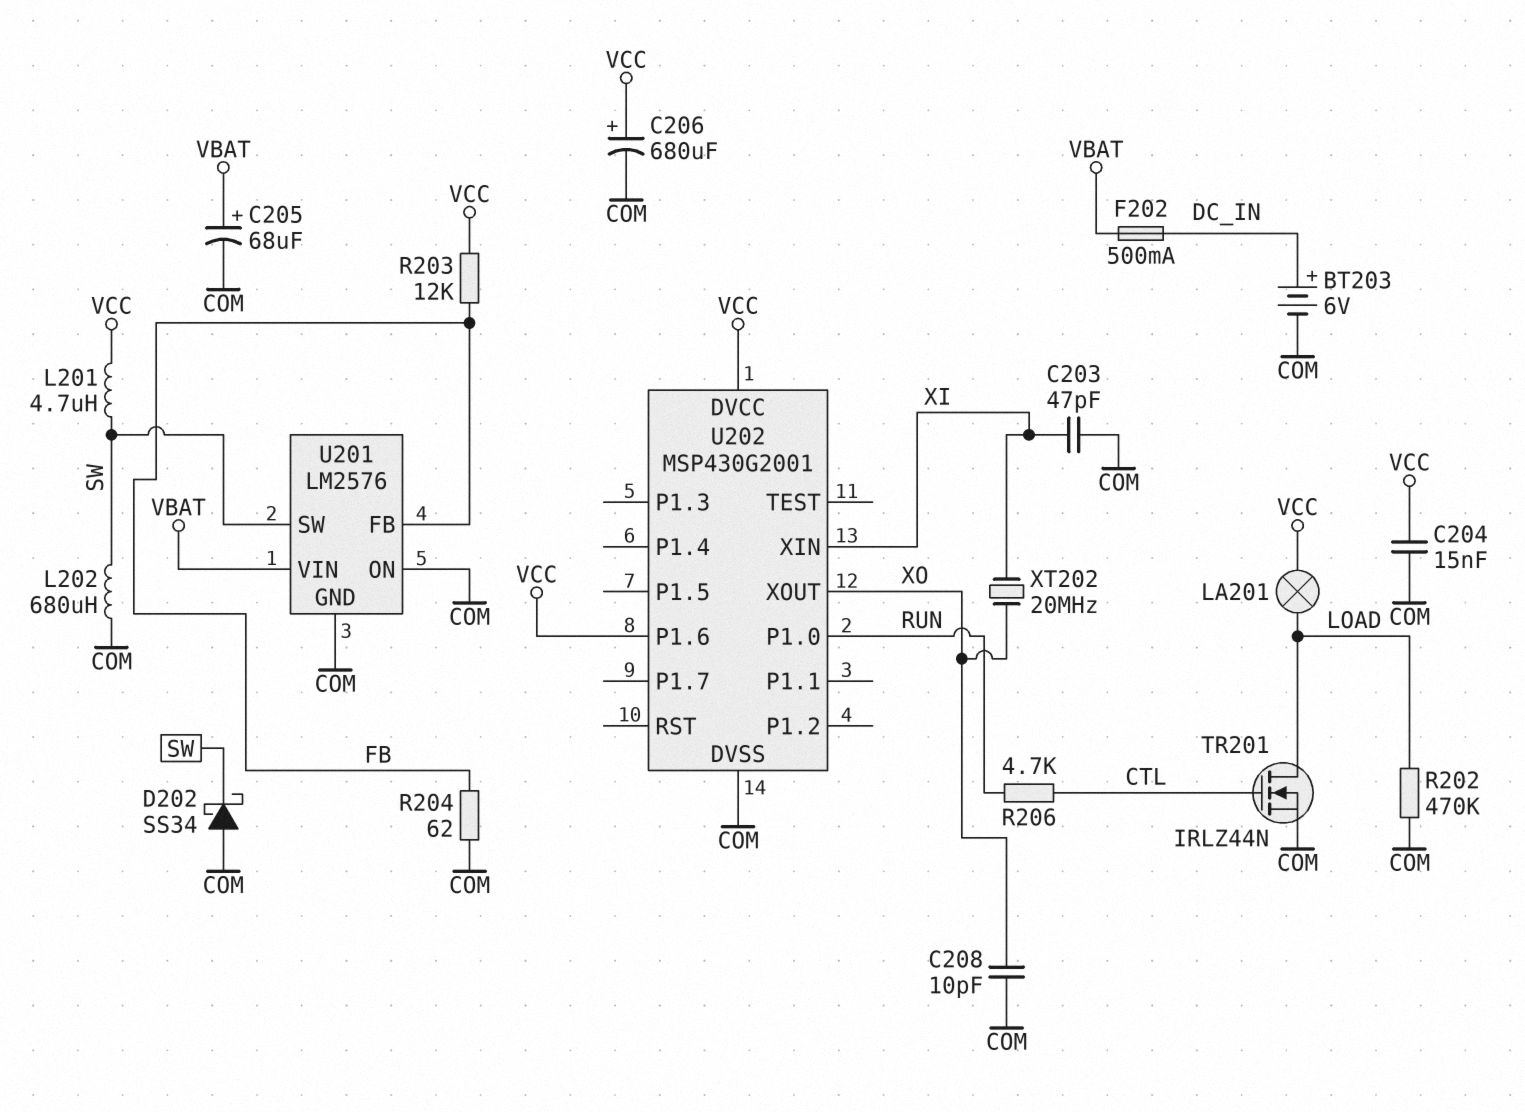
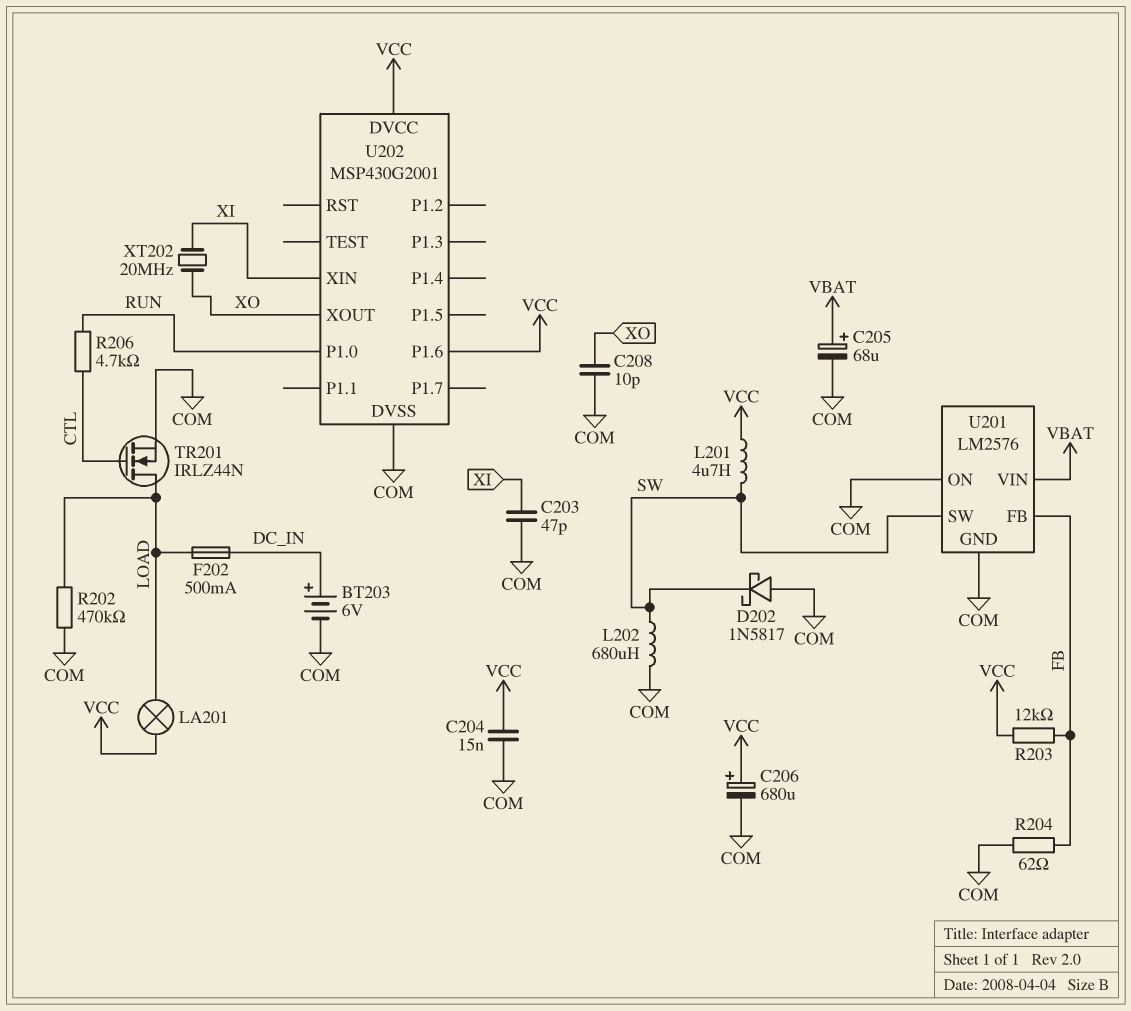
D202: schottky SS34 (A COM, K SW) -> schottky 1N5817 (A COM, K SW)
F202: 500mA (DC_IN, VBAT) -> 500mA (DC_IN, LOAD)

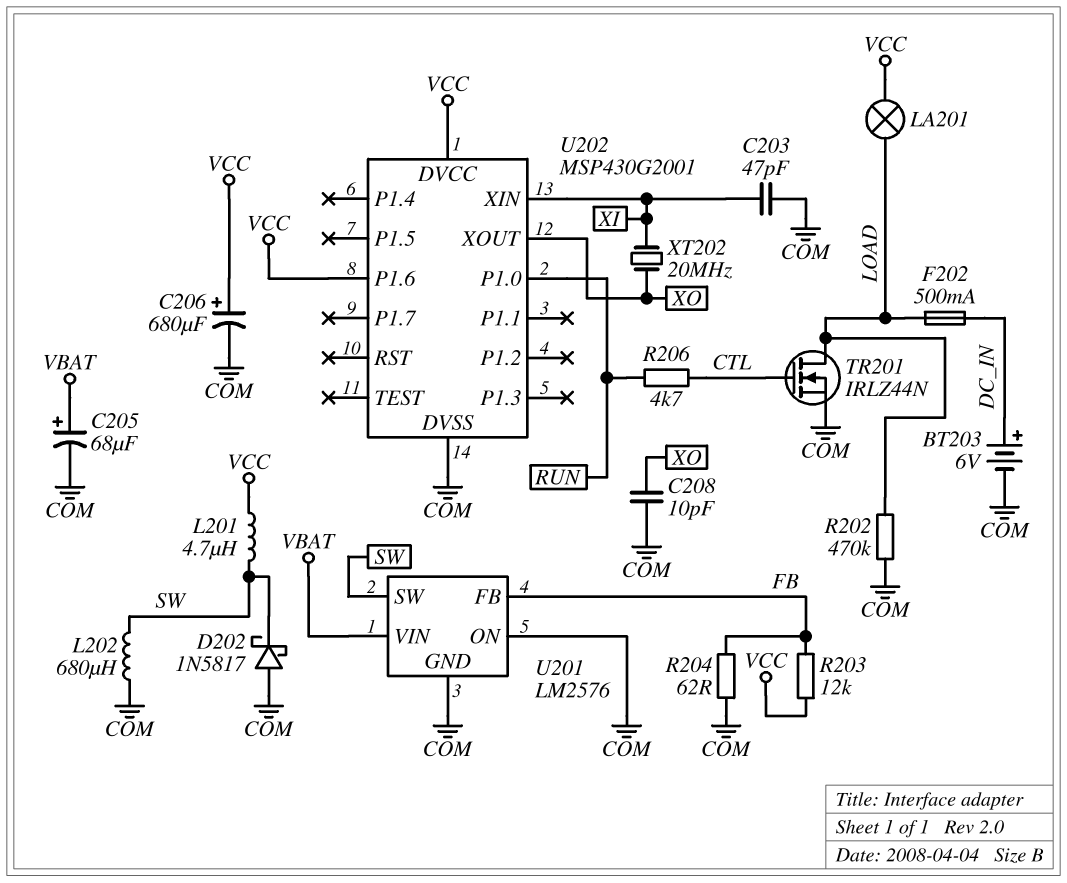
C204: 15nF (COM, VCC) -> none

